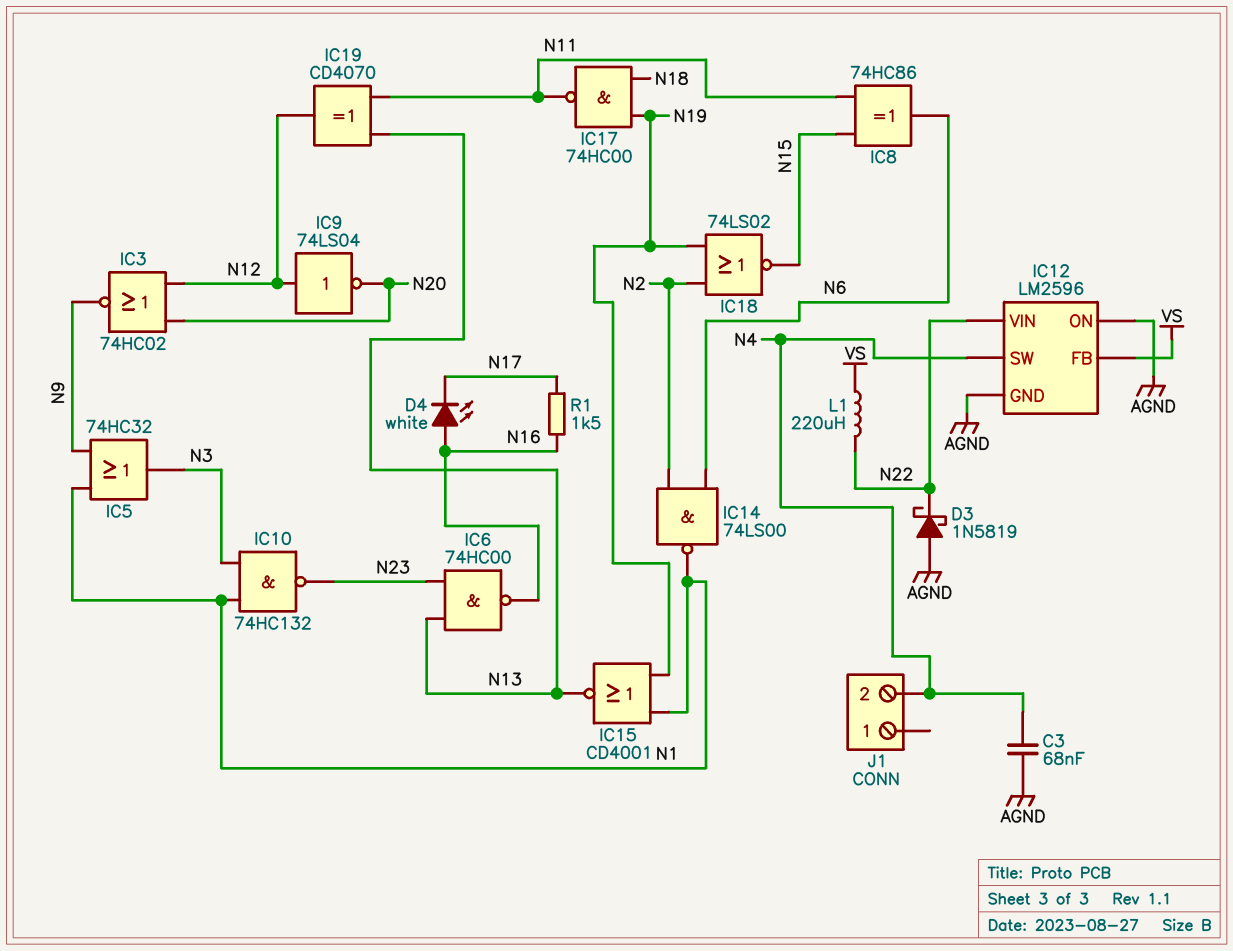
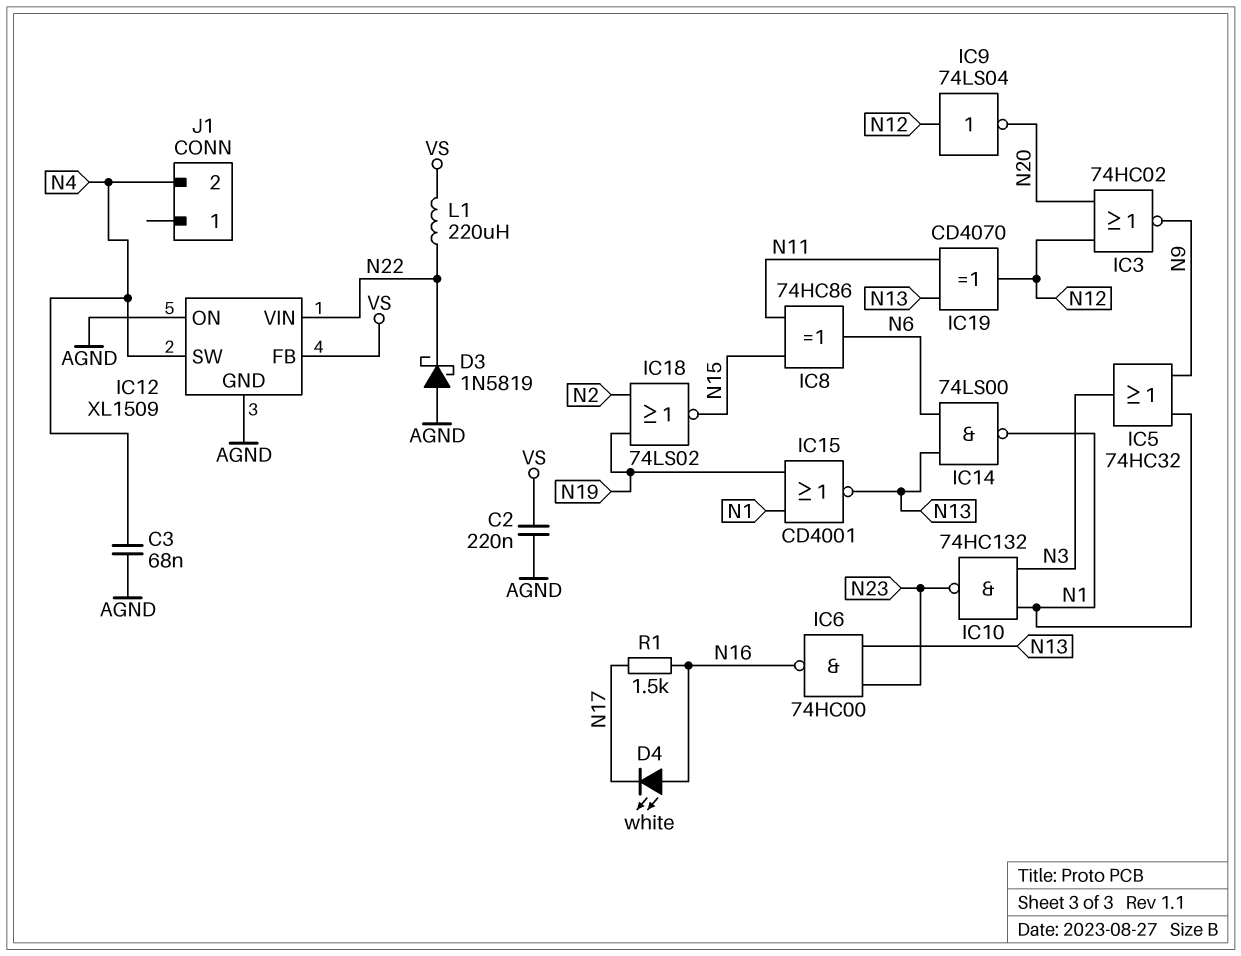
C2: none -> 220nF (AGND, VS)
IC12: LM2596 -> XL1509
IC14: NAND 74LS00 (in N2, in N6, out N1) -> NAND 74LS00 (in N6, in N13, out N1)
IC17: NAND 74HC00 (in N18, in N19, out N11) -> none

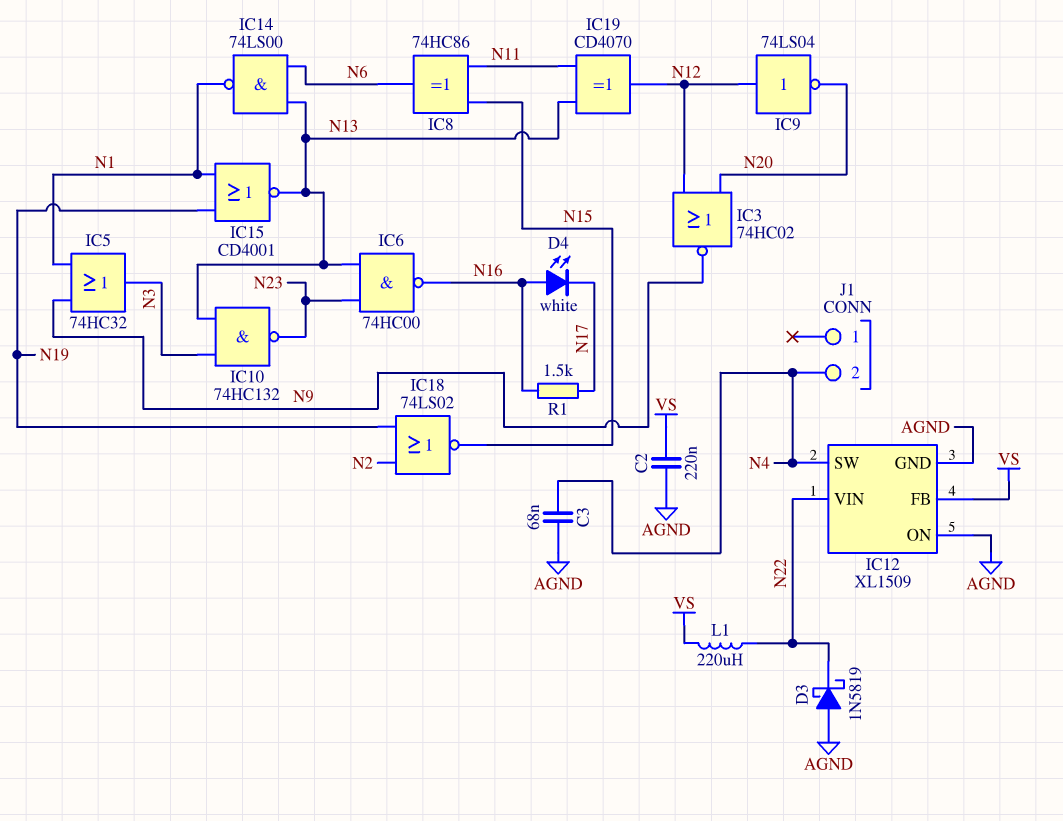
IC10: NAND 74HC132 (in N1, in N3, out N23) -> NAND 74HC132 (in N3, in N13, out N23)

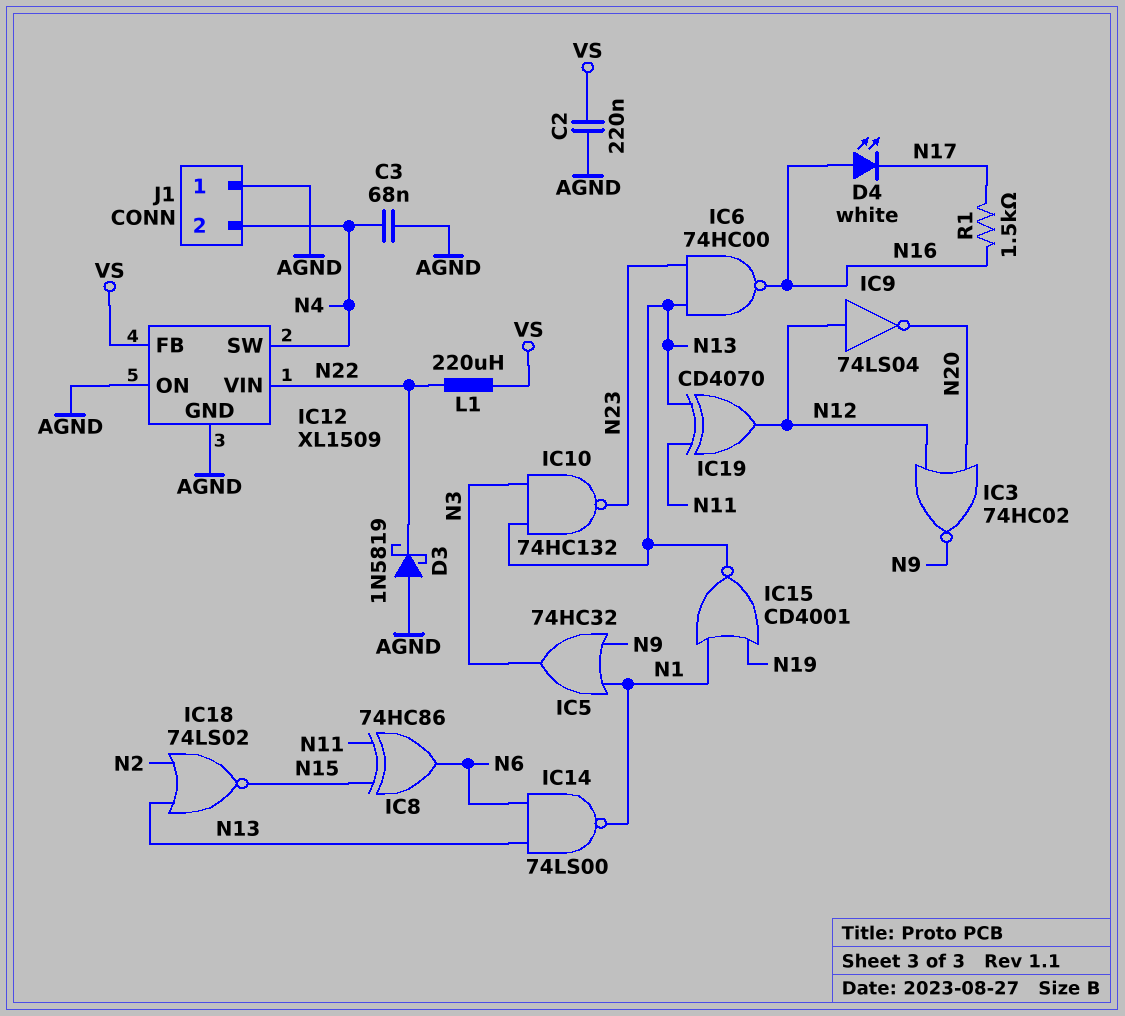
IC18: NOR 74LS02 (in N2, in N19, out N15) -> NOR 74LS02 (in N2, in N13, out N15)
J1 pin 1: none -> AGND

